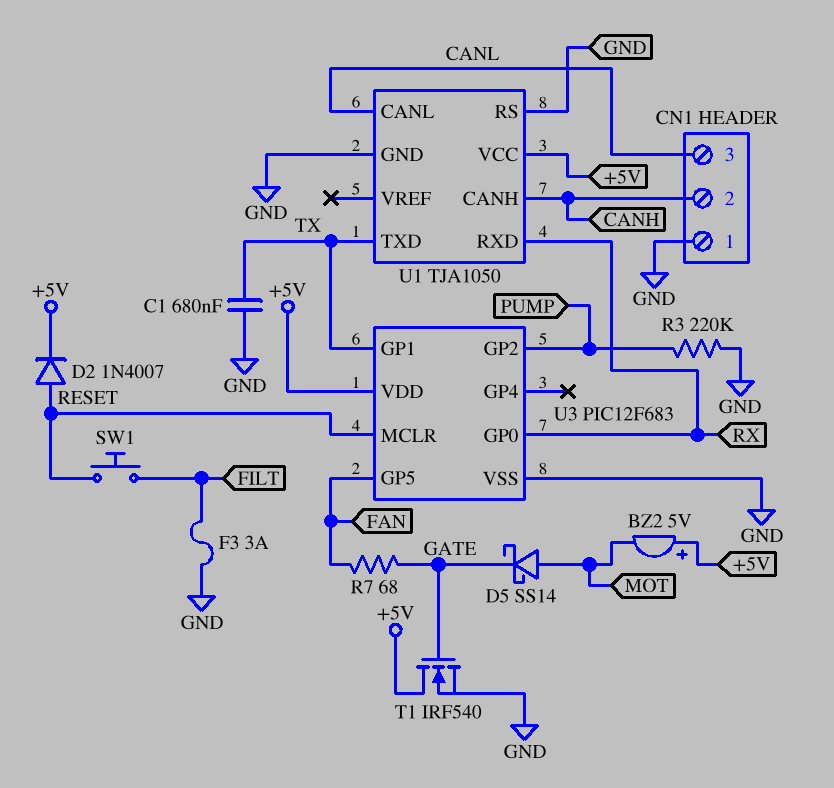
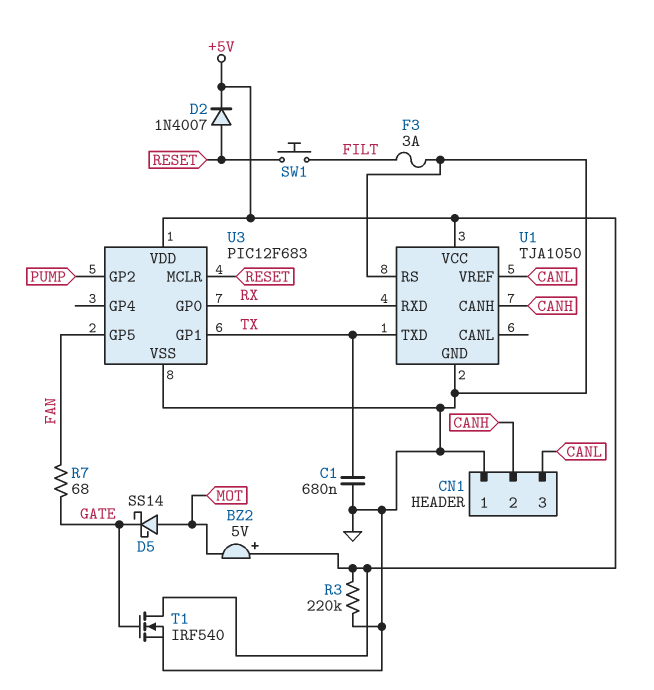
R3: 220k (GND, PUMP) -> 220k (+5V, GND)
U1 pin CANL: CANL -> none
U1 pin VREF: none -> CANL

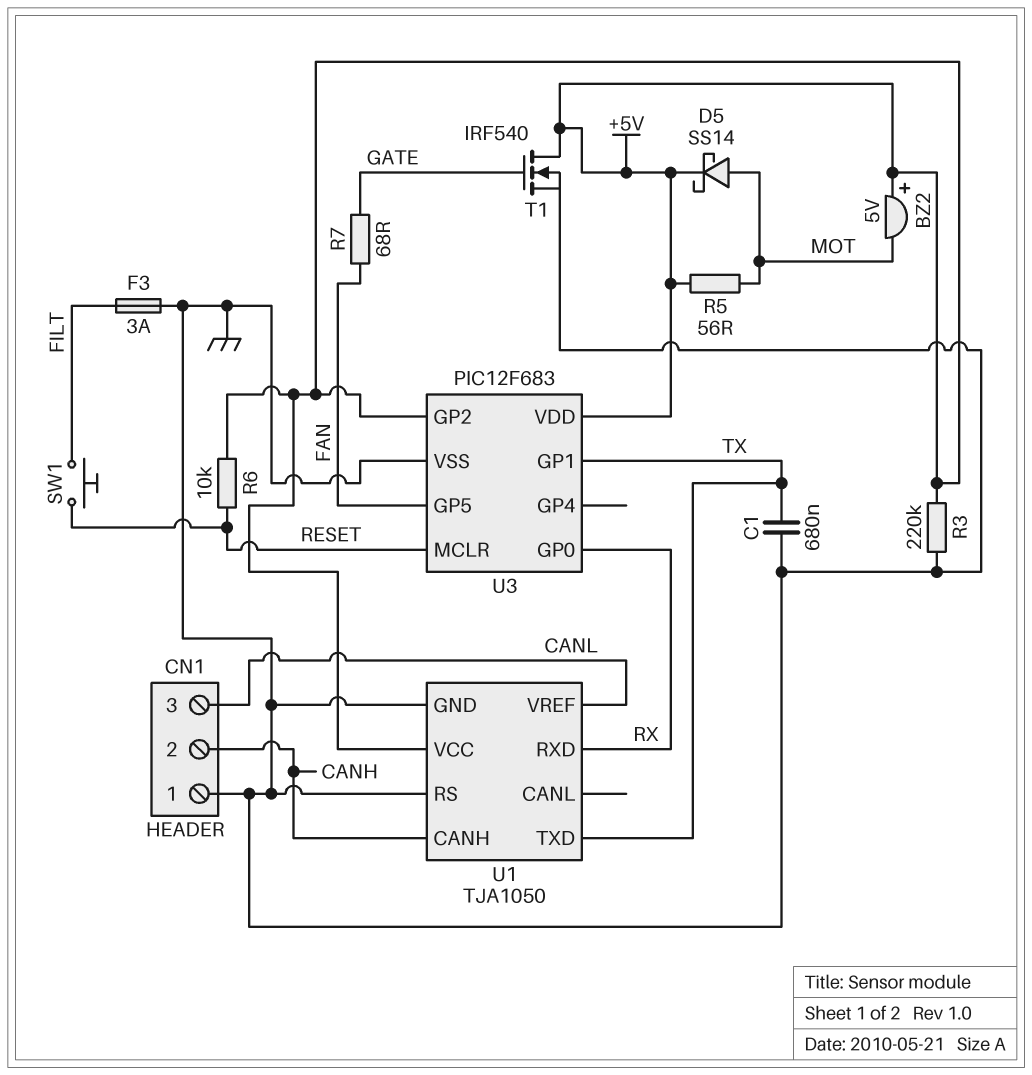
D2: diode 1N4007 (A RESET, K +5V) -> none
D5: schottky SS14 (A MOT, K GATE) -> schottky SS14 (A MOT, K +5V)
R5: none -> 56 (+5V, MOT)
R6: none -> 10k (+5V, RESET)
U3 pin GP2: PUMP -> +5V

